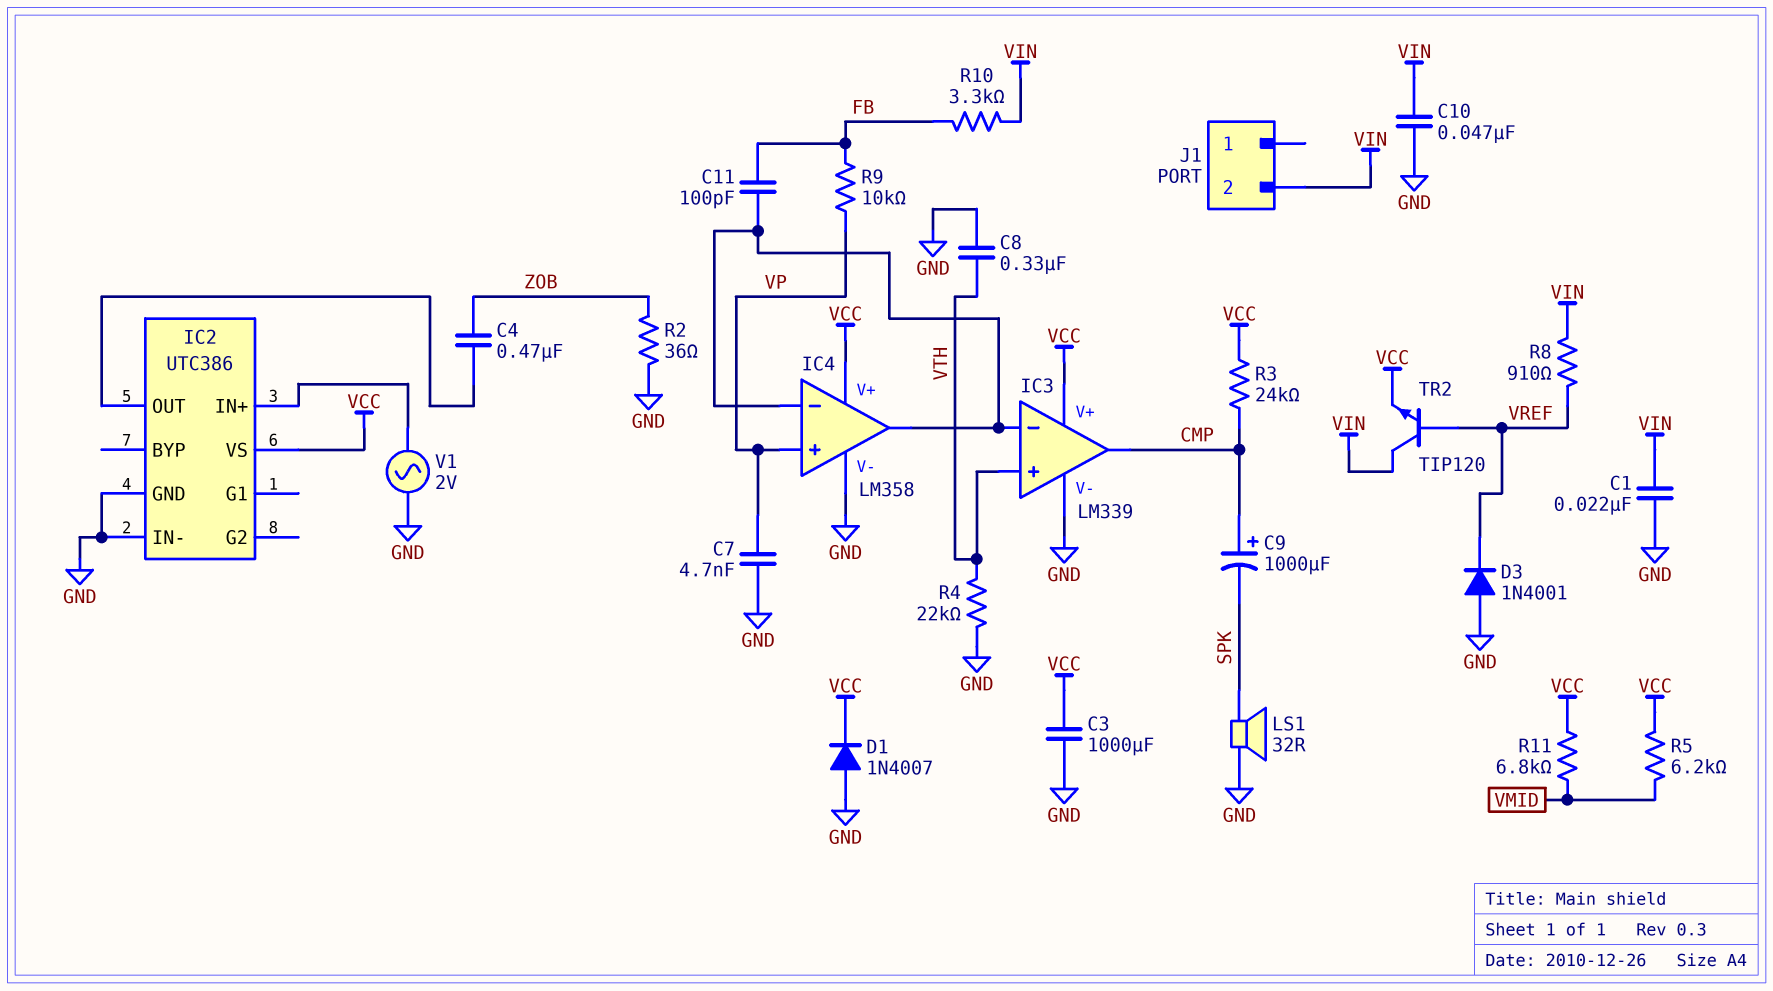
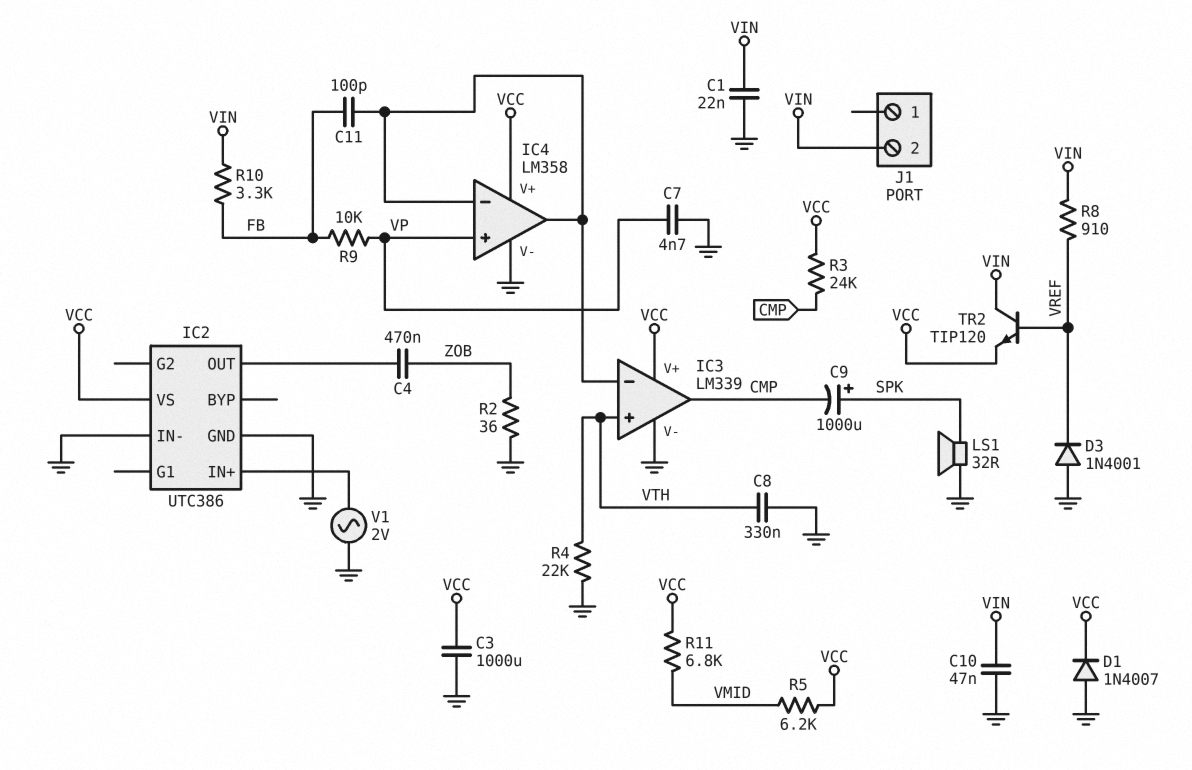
C9: 1000uF (plus CMP, minus SPK) -> 1000uF (plus SPK, minus CMP)

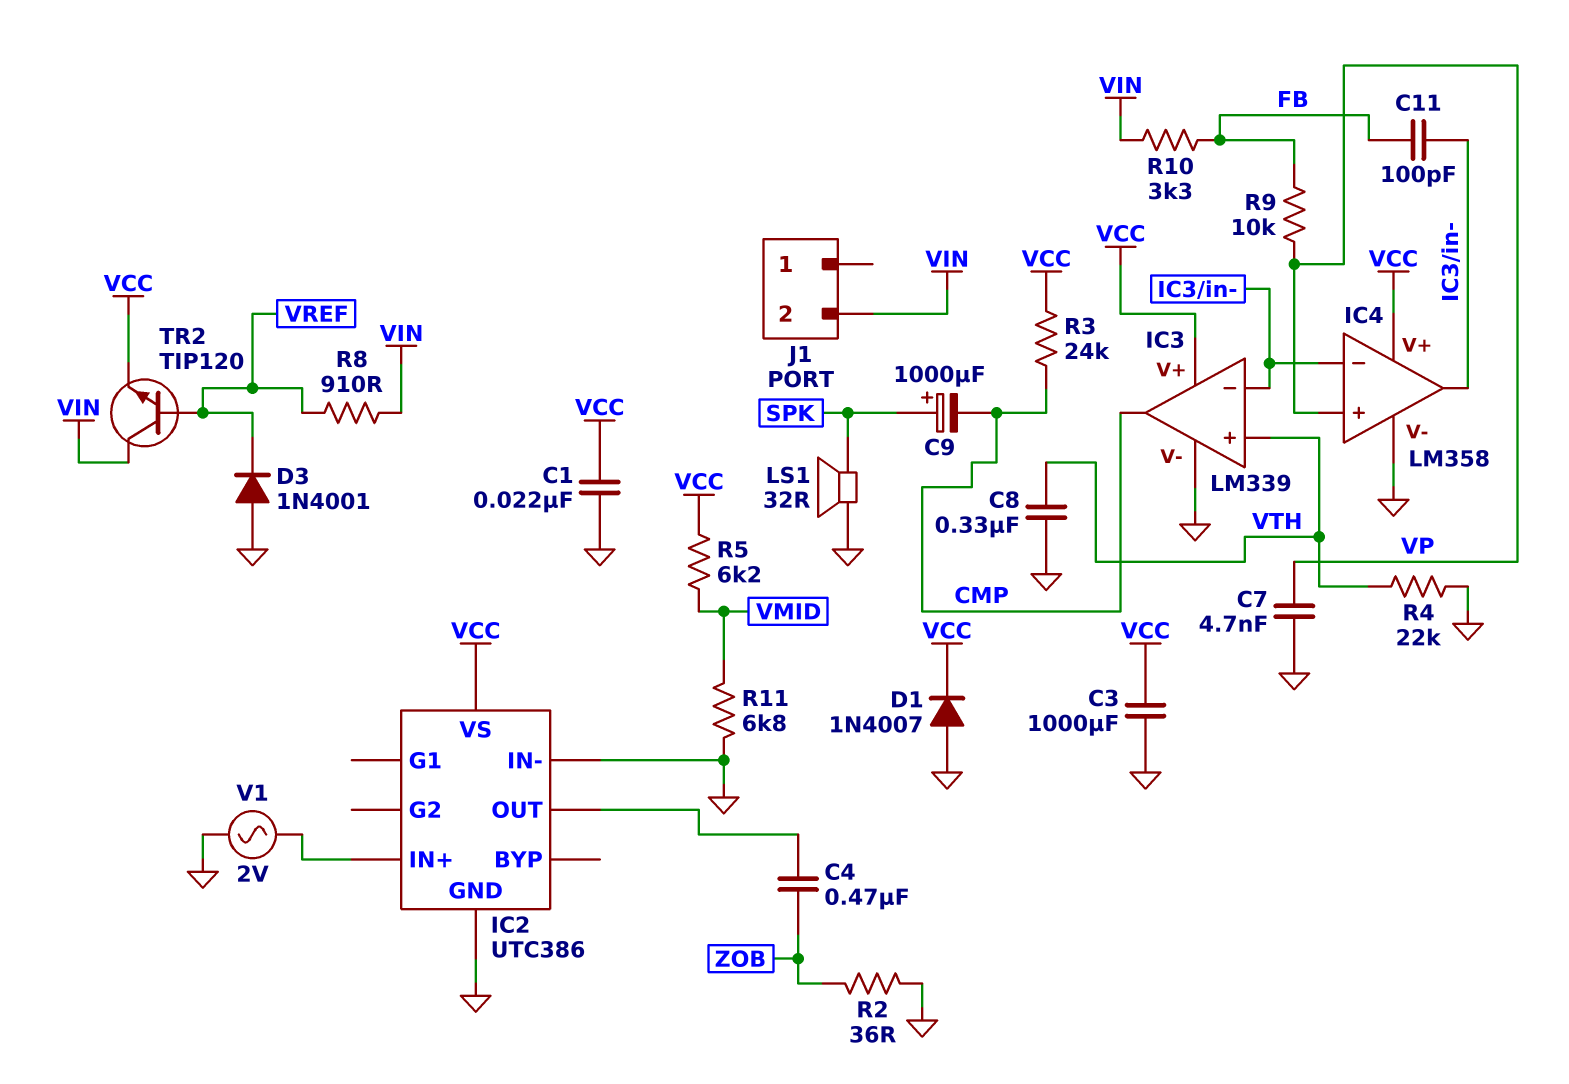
C1: 22nF (GND, VIN) -> 22nF (GND, VCC)
C10: 47nF (GND, VIN) -> none
R11: 6.8k (VCC, VMID) -> 6.8k (GND, VMID)

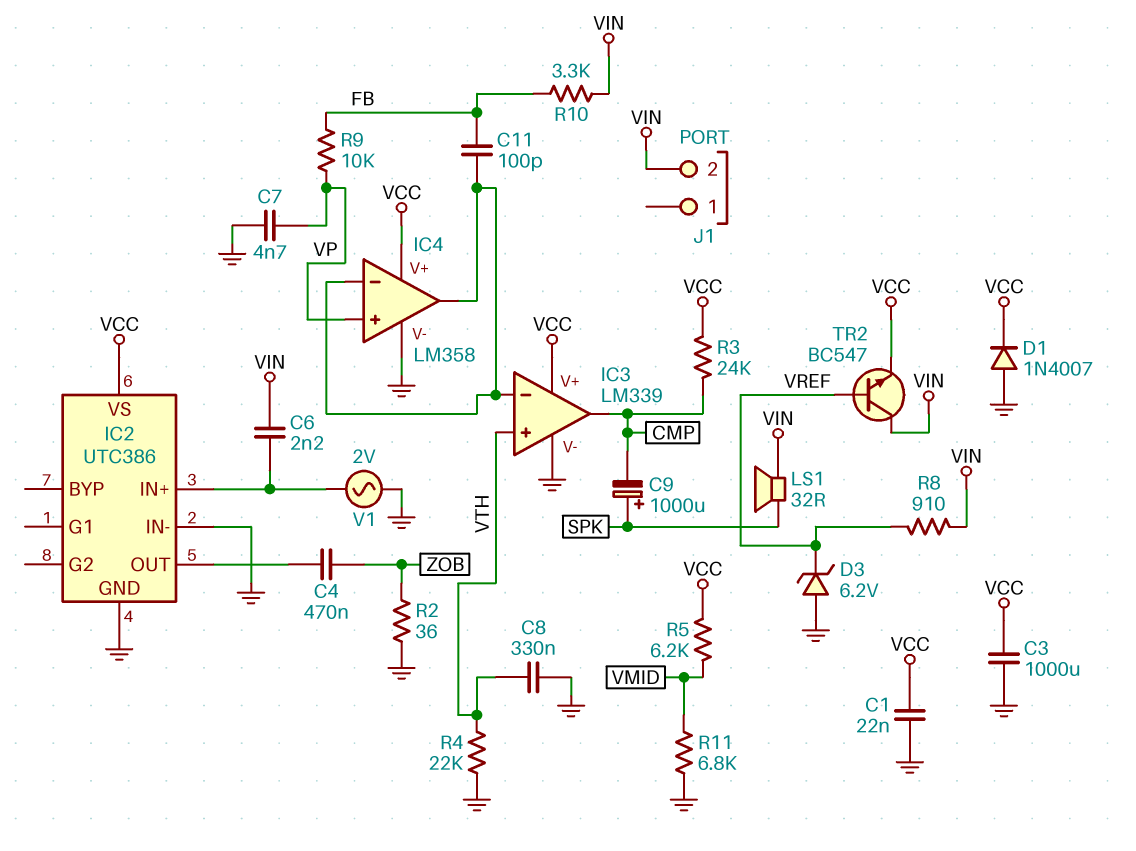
C6: none -> 2.2nF (IC2/IN+, VIN)
D3: diode 1N4001 (A GND, K VREF) -> zener 6.2V (A GND, K VREF)
LS1: speaker 32R (GND, SPK) -> speaker 32R (SPK, VIN)
TR2: NPN TIP120 (B VREF, C VIN, E VCC) -> NPN BC547 (B VREF, C VIN, E VCC)

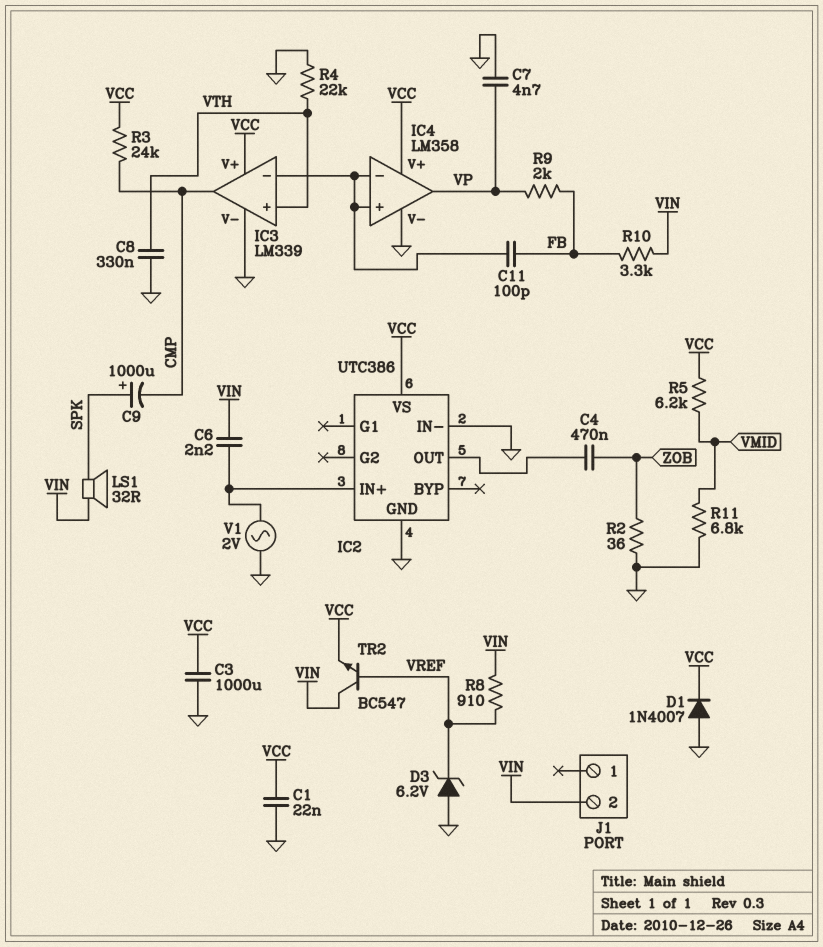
IC4 pin in+: VP -> IC3/in-
IC4 pin out: IC3/in- -> VP
R9: 10k (FB, VP) -> 2k (FB, VP)

